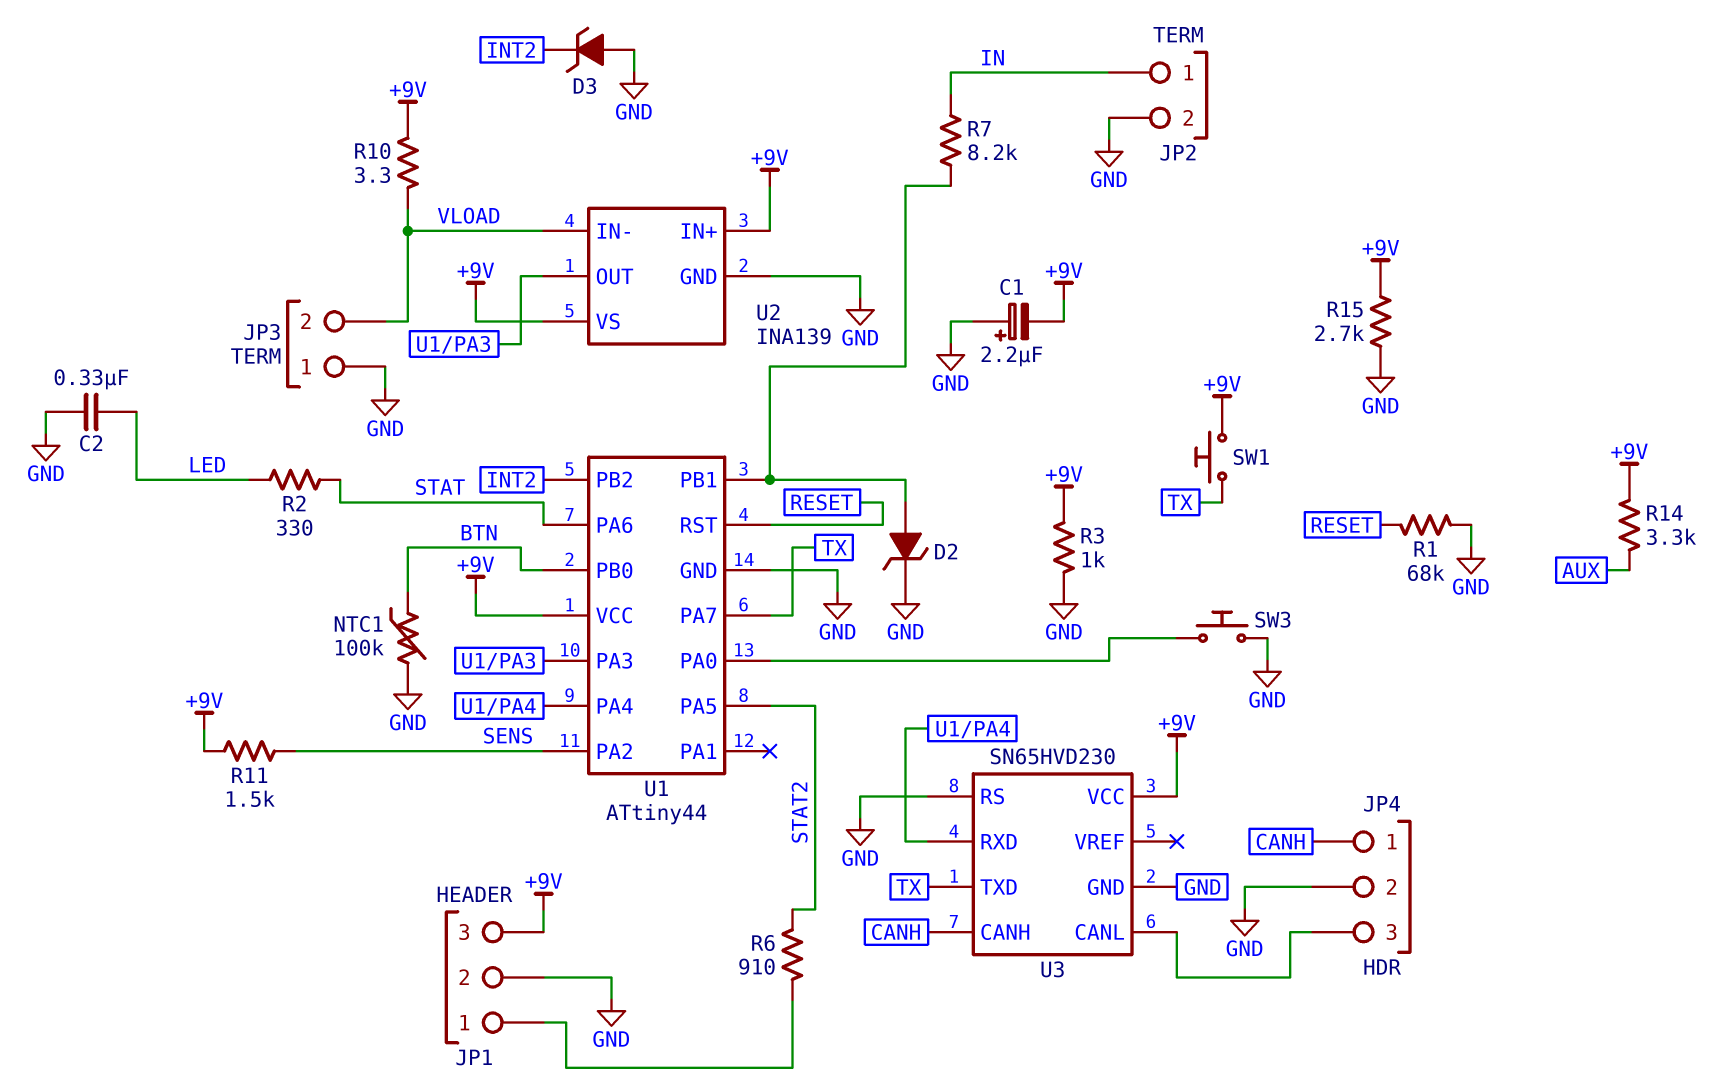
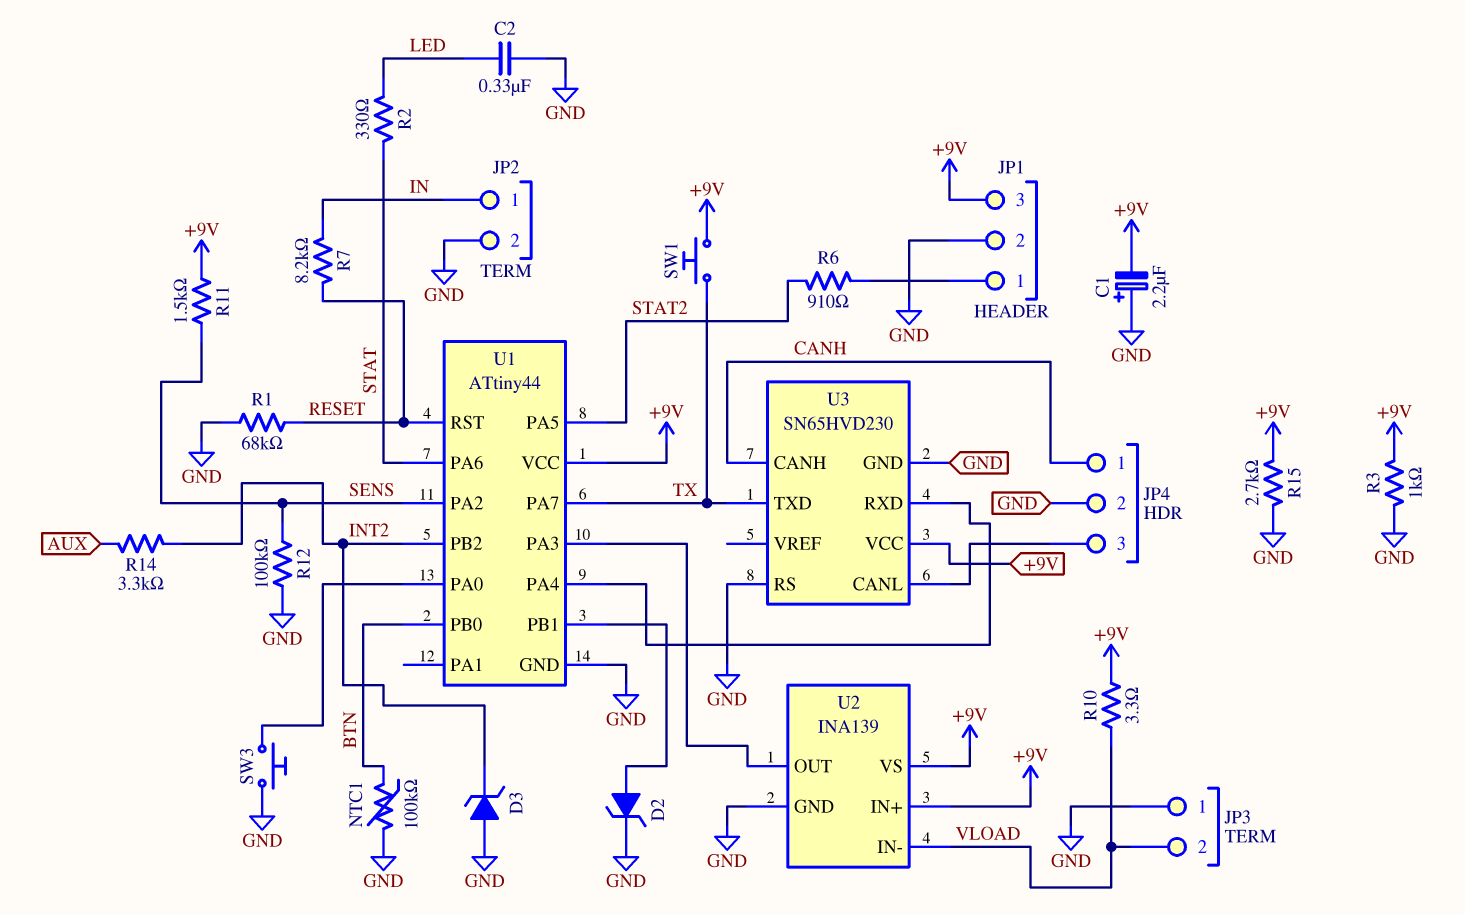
R7: 8.2k (IN, U1/PB1) -> 8.2k (IN, RESET)
R12: none -> 100k (GND, SENS)
R14: 3.3k (+9V, AUX) -> 3.3k (AUX, INT2)

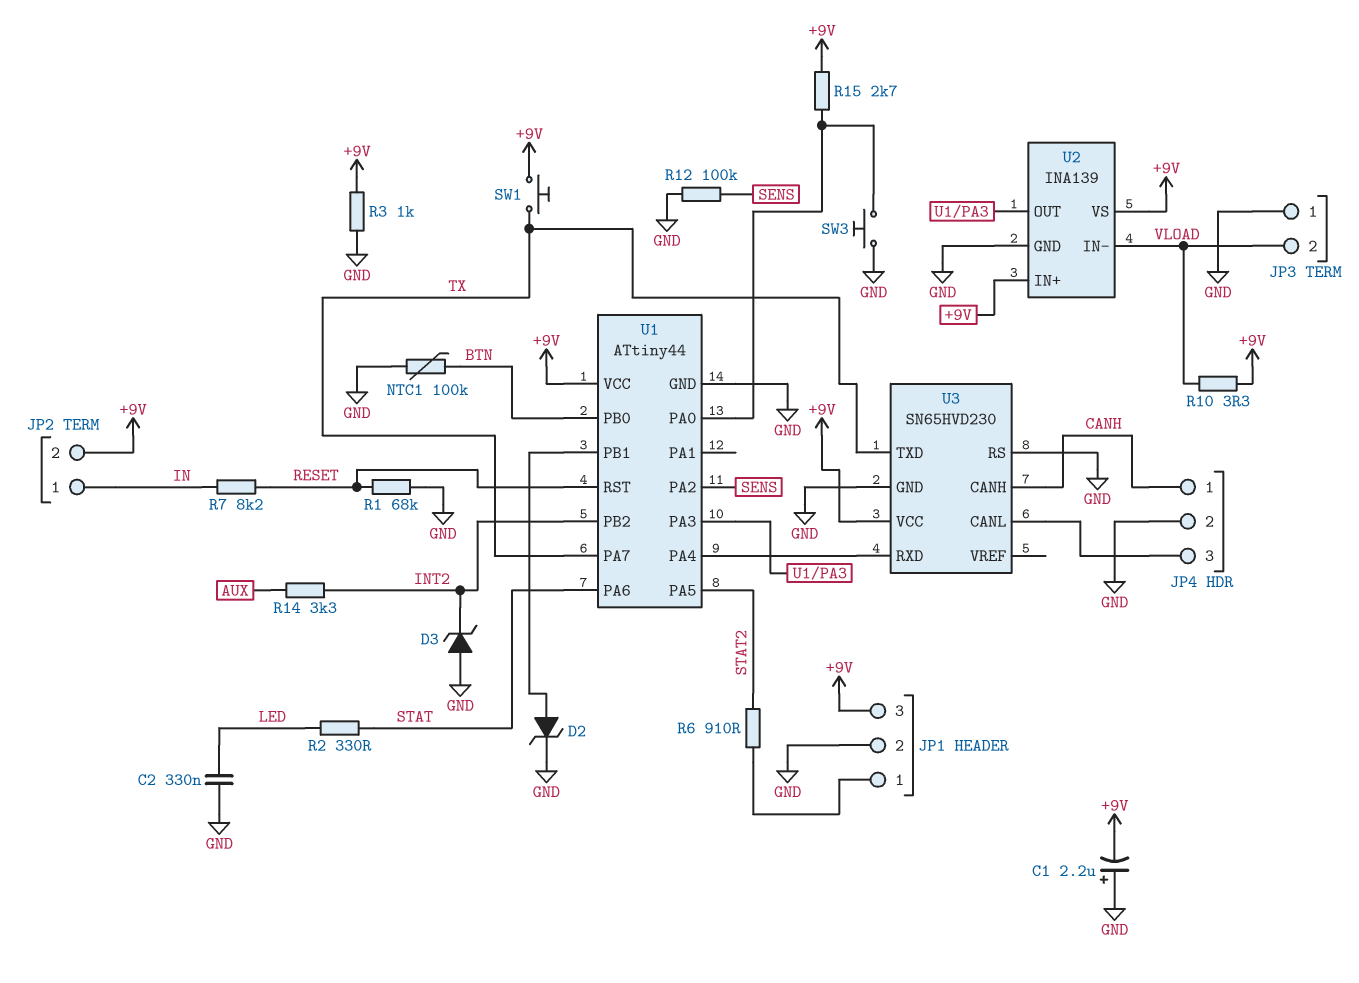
JP2 pin 2: GND -> +9V
R11: 1.5k (+9V, SENS) -> none
R15: 2.7k (+9V, GND) -> 2.7k (+9V, U1/PA0)

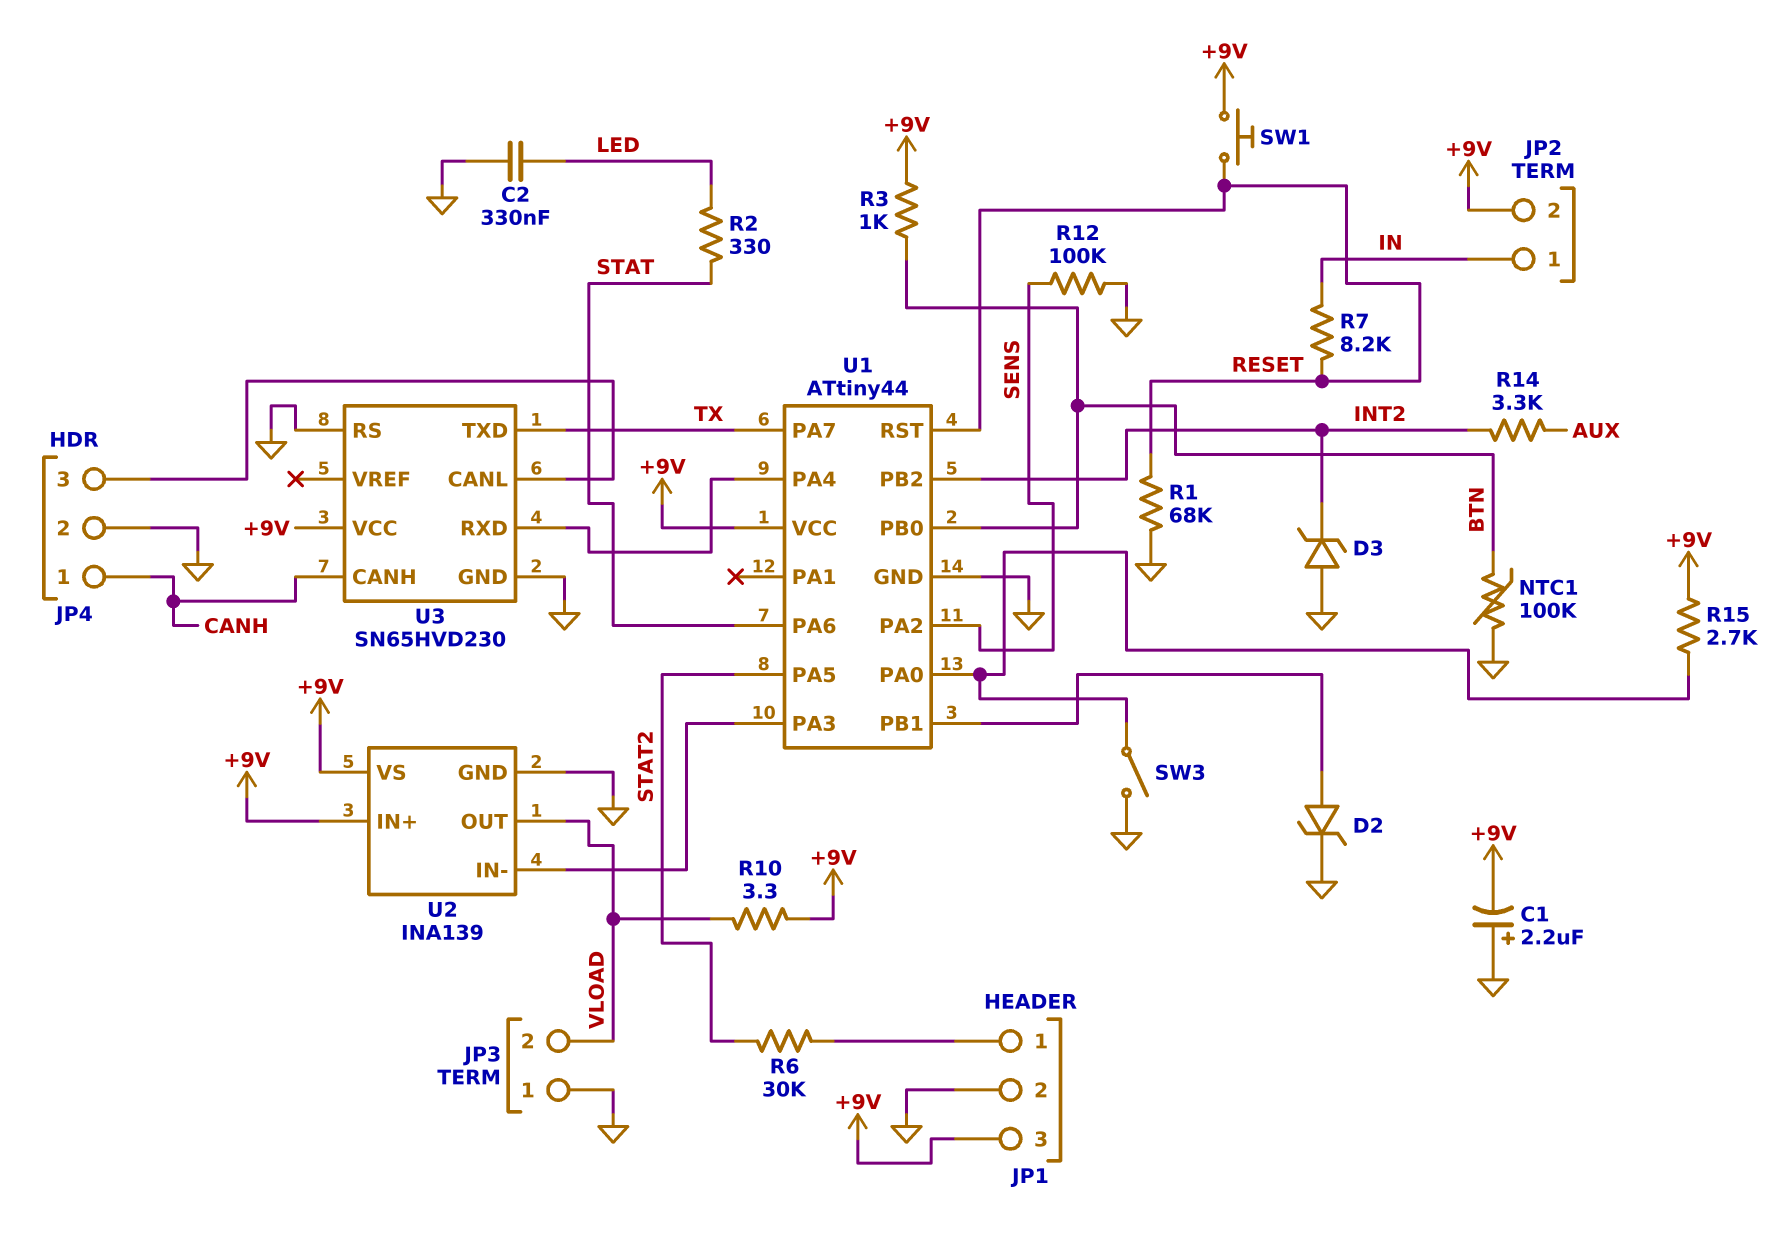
R3: 1k (+9V, GND) -> 1k (+9V, BTN)
R6: 910 (JP1/1, STAT2) -> 30k (JP1/1, STAT2)
SW1: button (+9V, TX) -> button (+9V, RESET)
SW3: button (GND, U1/PA0) -> switch (GND, U1/PA0)
U2 pin IN-: VLOAD -> U1/PA3
U2 pin OUT: U1/PA3 -> VLOAD

